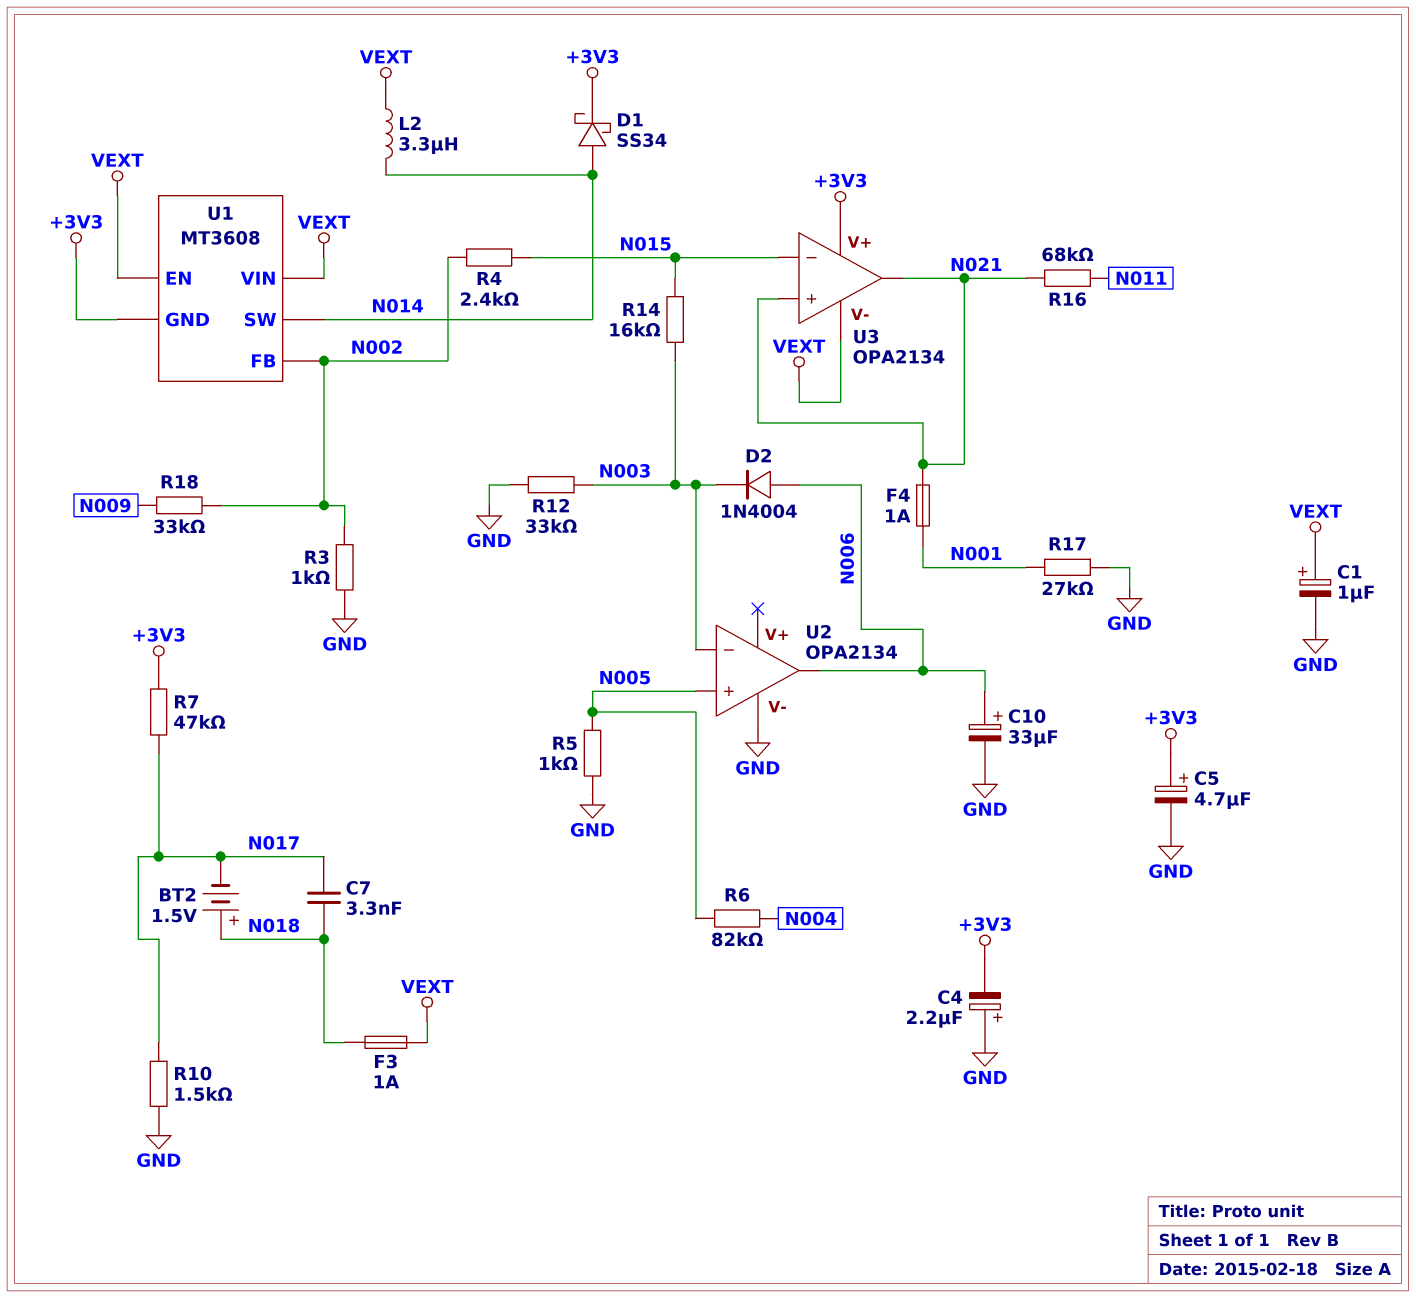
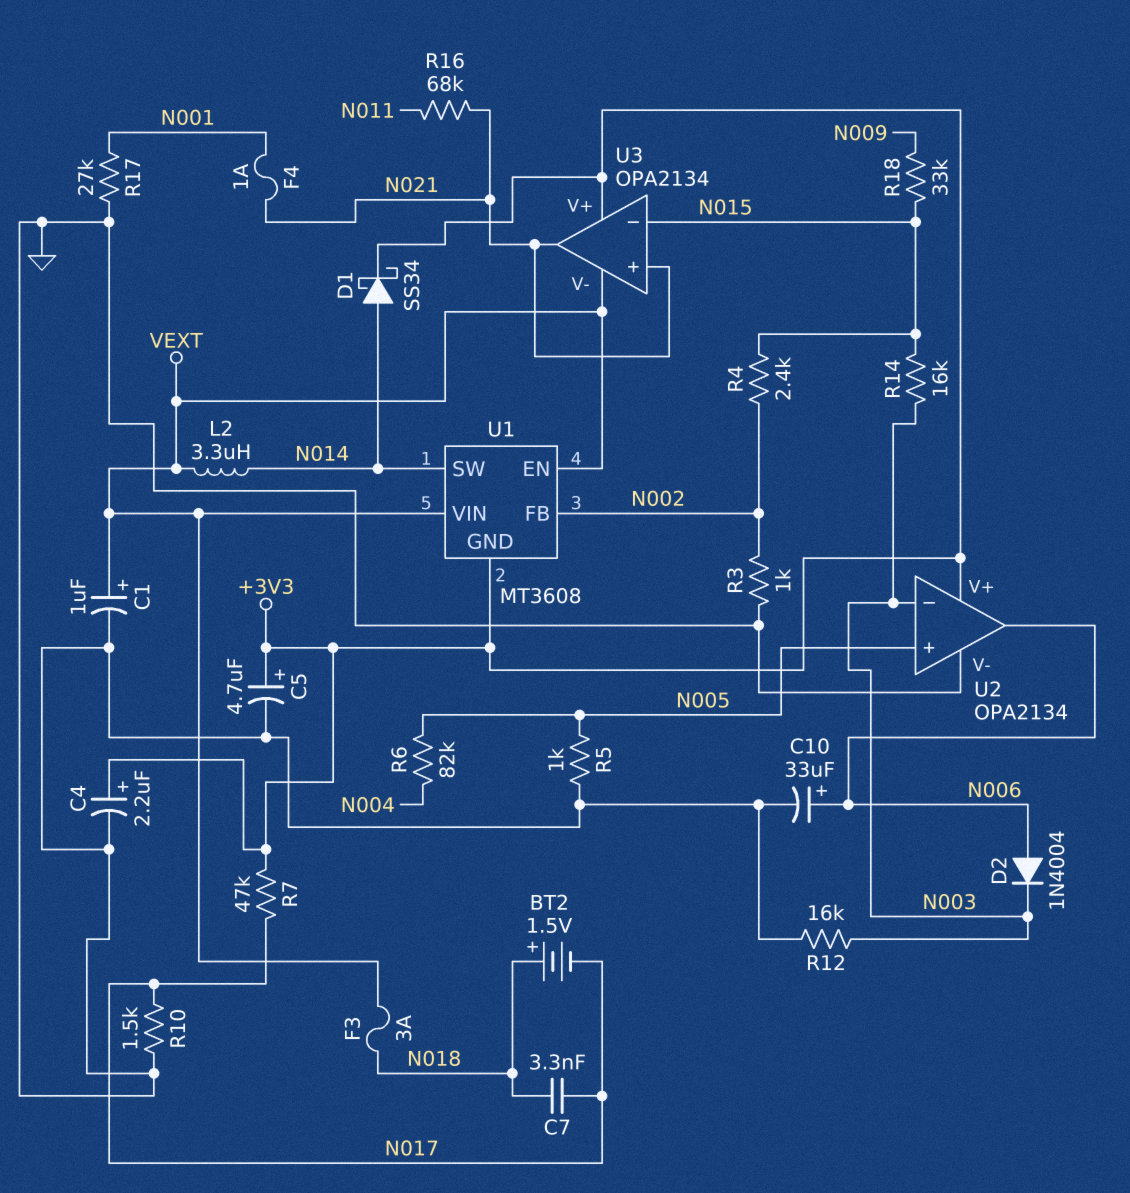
C4: 2.2uF (plus GND, minus +3V3) -> 2.2uF (plus +3V3, minus GND)
F3: 1A (N018, VEXT) -> 3A (N018, VEXT)
R12: 33k (GND, N003) -> 16k (GND, N003)
R18: 33k (N002, N009) -> 33k (N009, N015)
U2 pin V+: none -> +3V3

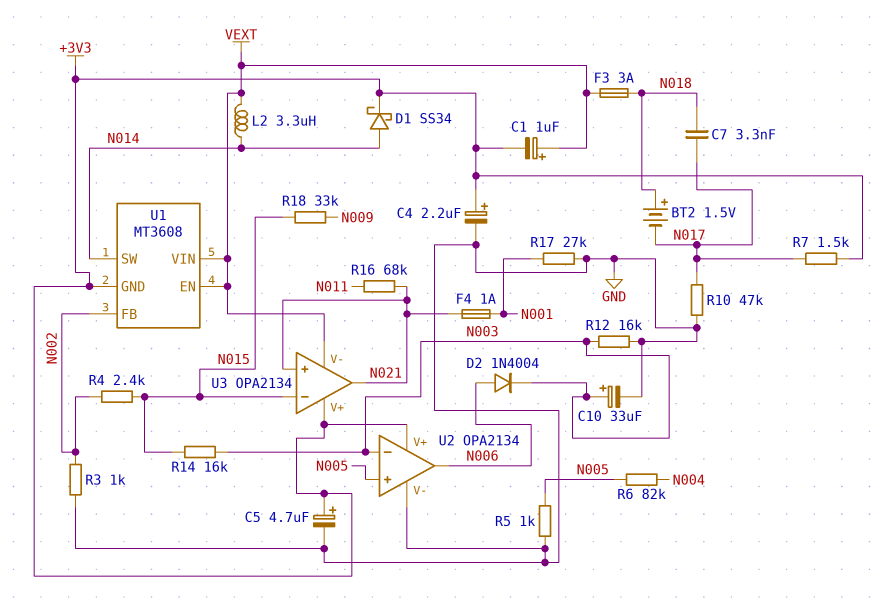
C1: 1uF (plus VEXT, minus GND) -> 1uF (plus VEXT, minus +3V3)
C10: 33uF (plus N006, minus GND) -> 33uF (plus N003, minus GND)
R7: 47k (+3V3, N017) -> 1.5k (+3V3, N017)
R10: 1.5k (GND, N017) -> 47k (GND, N017)

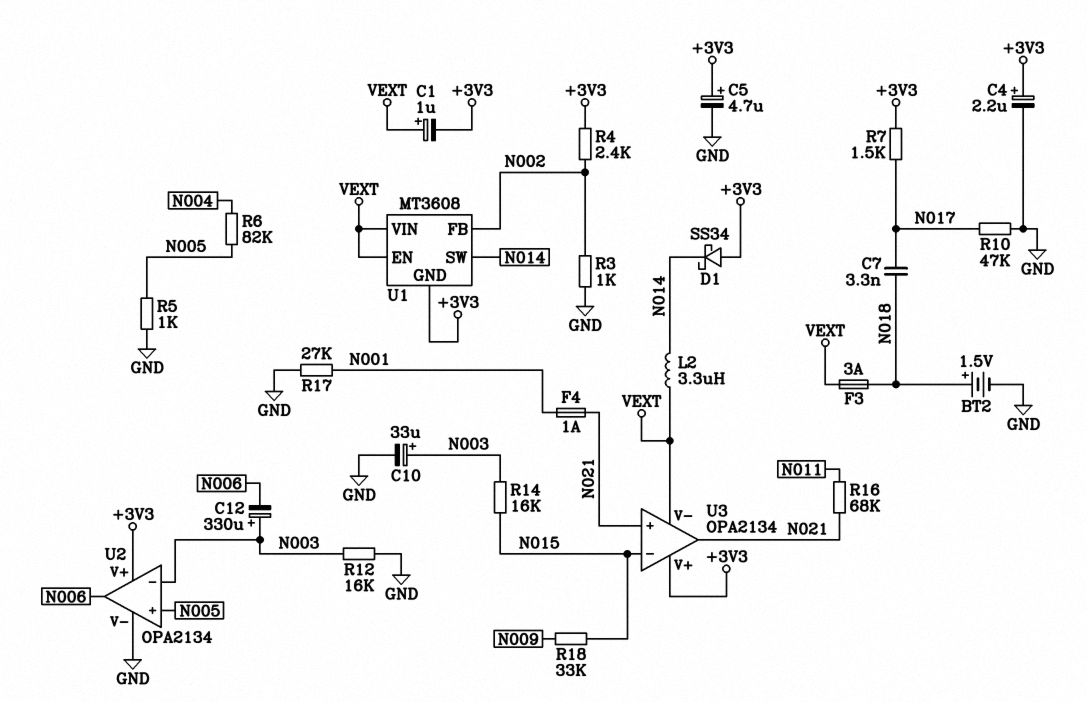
BT2: 1.5V (plus N018, minus N017) -> 1.5V (plus N018, minus GND)
C12: none -> 330uF (plus N003, minus N006)
D1: schottky SS34 (A N014, K +3V3) -> schottky SS34 (A +3V3, K N014)
D2: diode 1N4004 (A N006, K N003) -> none
R4: 2.4k (N002, N015) -> 2.4k (+3V3, N002)

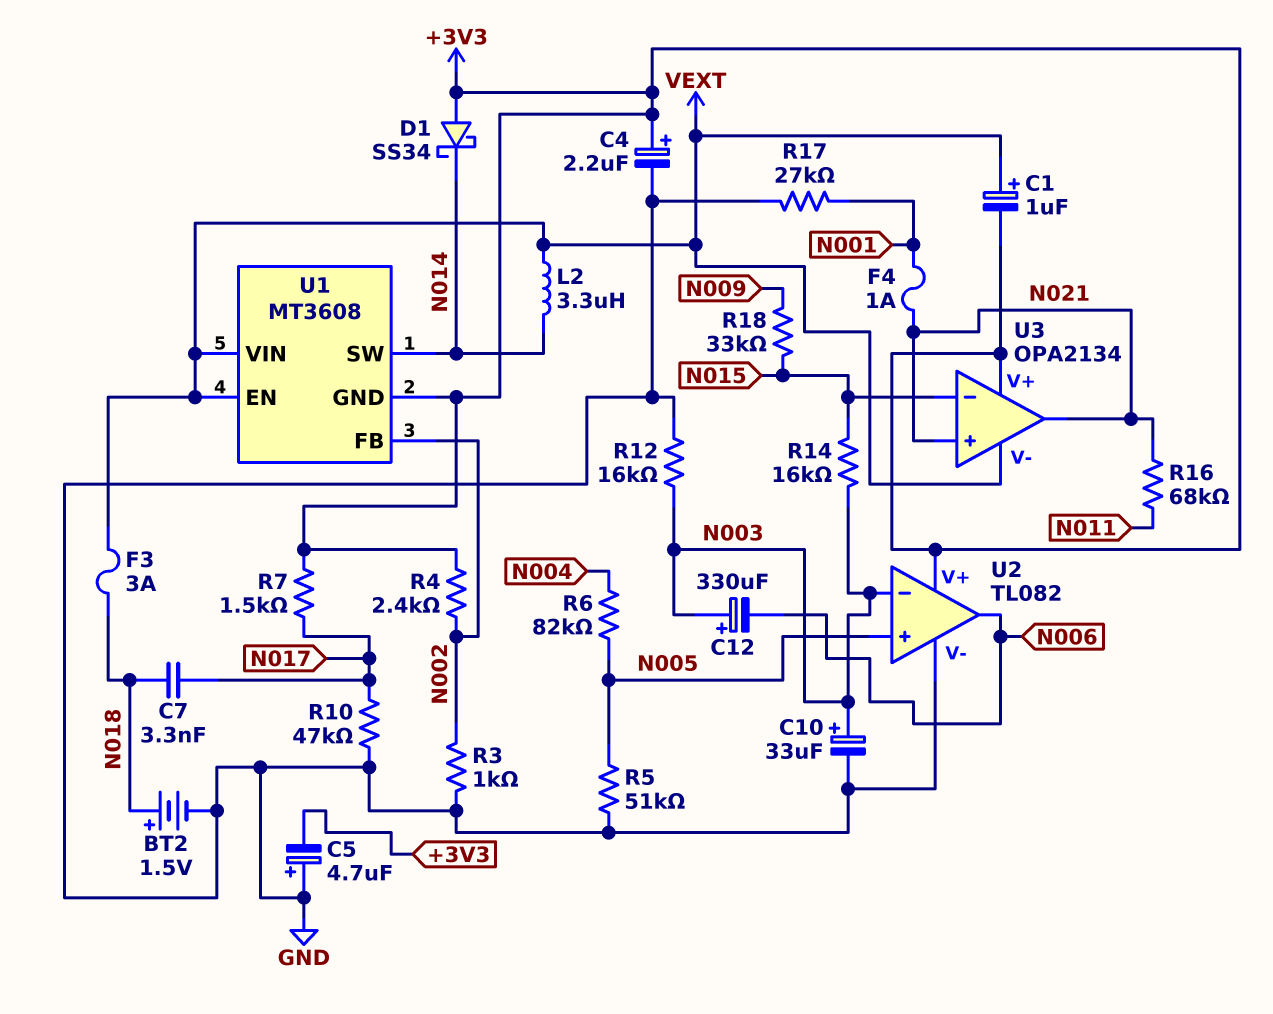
C5: 4.7uF (plus +3V3, minus GND) -> 4.7uF (plus GND, minus +3V3)
R5: 1k (GND, N005) -> 51k (GND, N005)
U2: OPA2134 -> TL082

